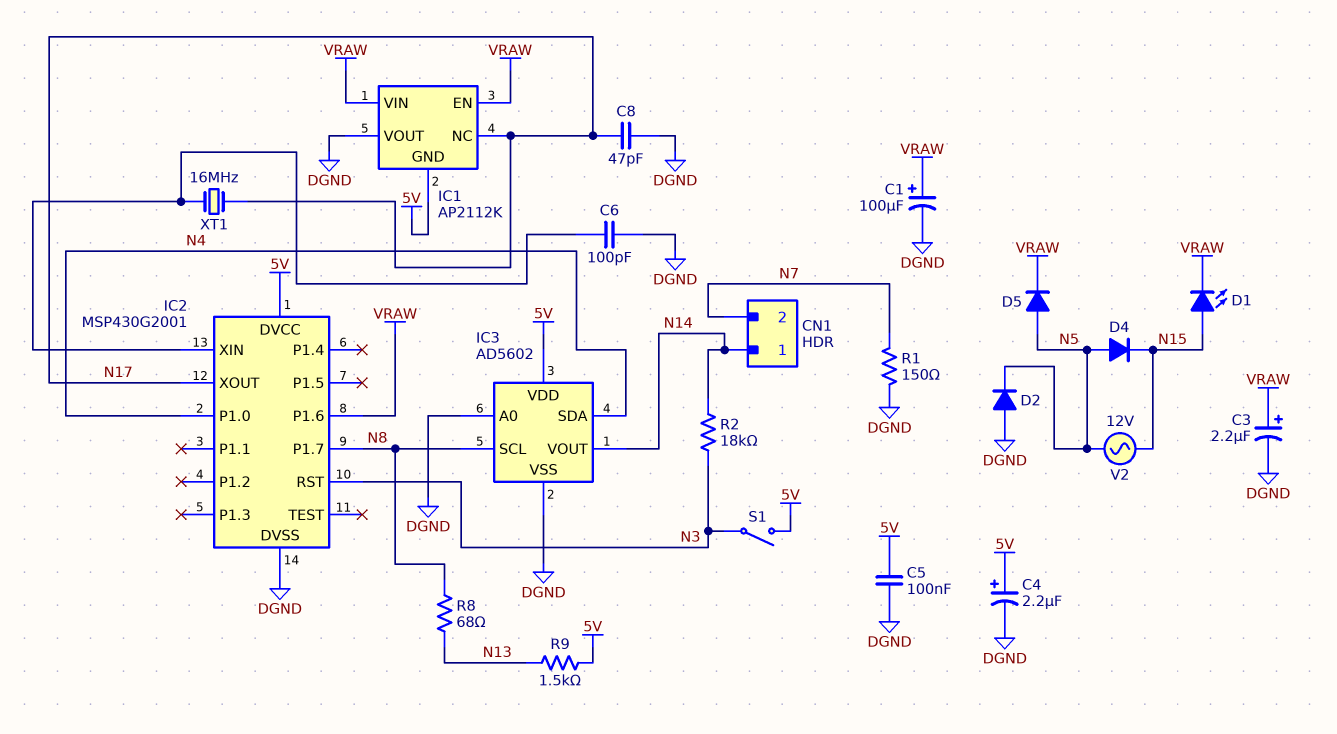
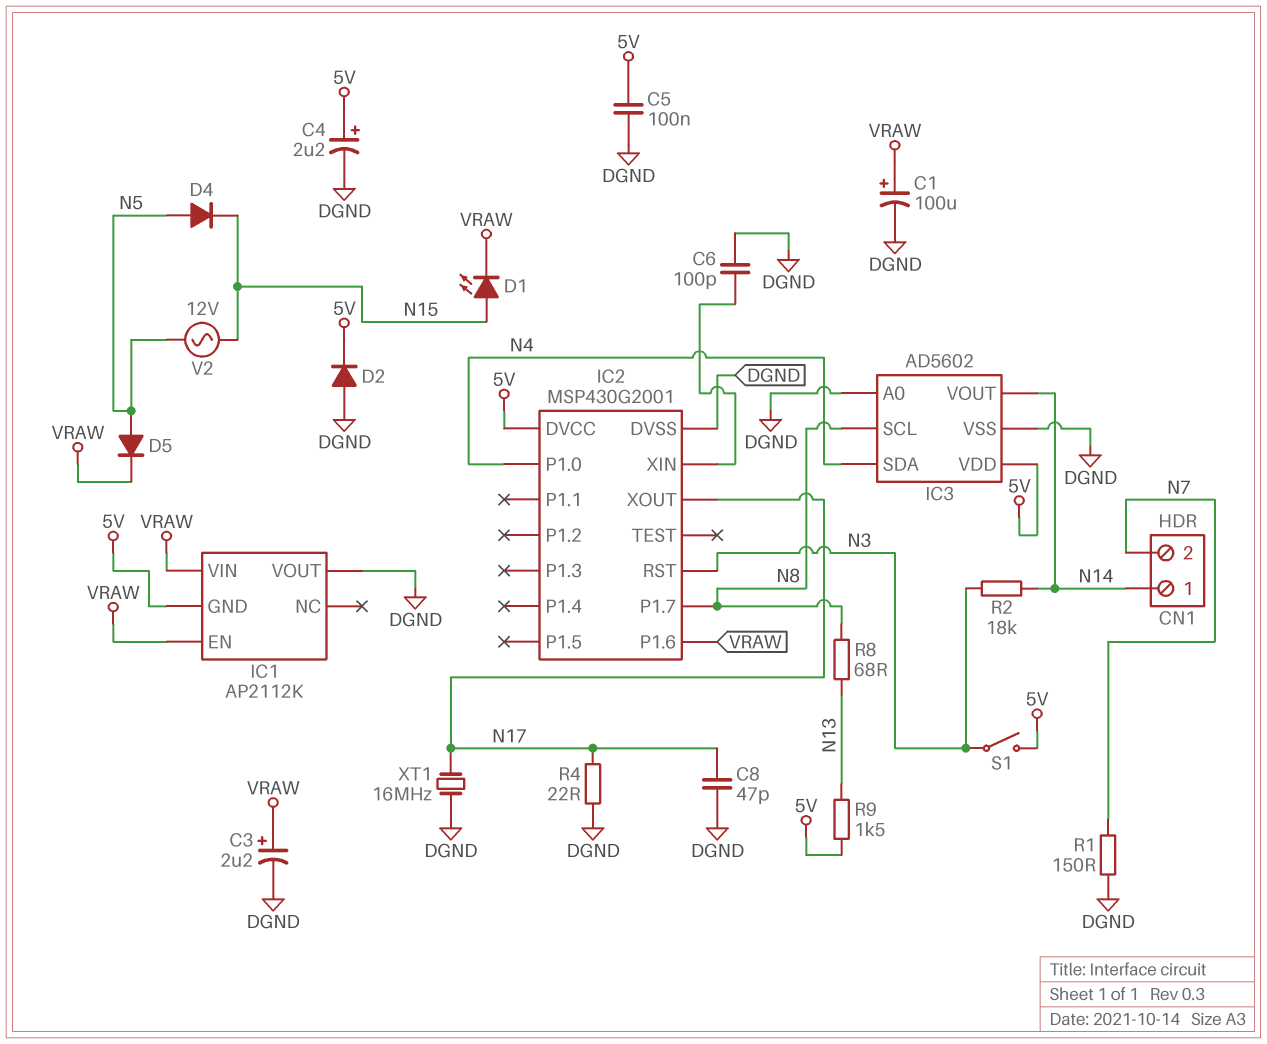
D2: diode (A DGND, K N5) -> diode (A DGND, K 5V)
IC1 pin NC: N17 -> none
R4: none -> 22 (DGND, N17)
XT1: 16MHz (IC2/XIN, N17) -> 16MHz (DGND, N17)

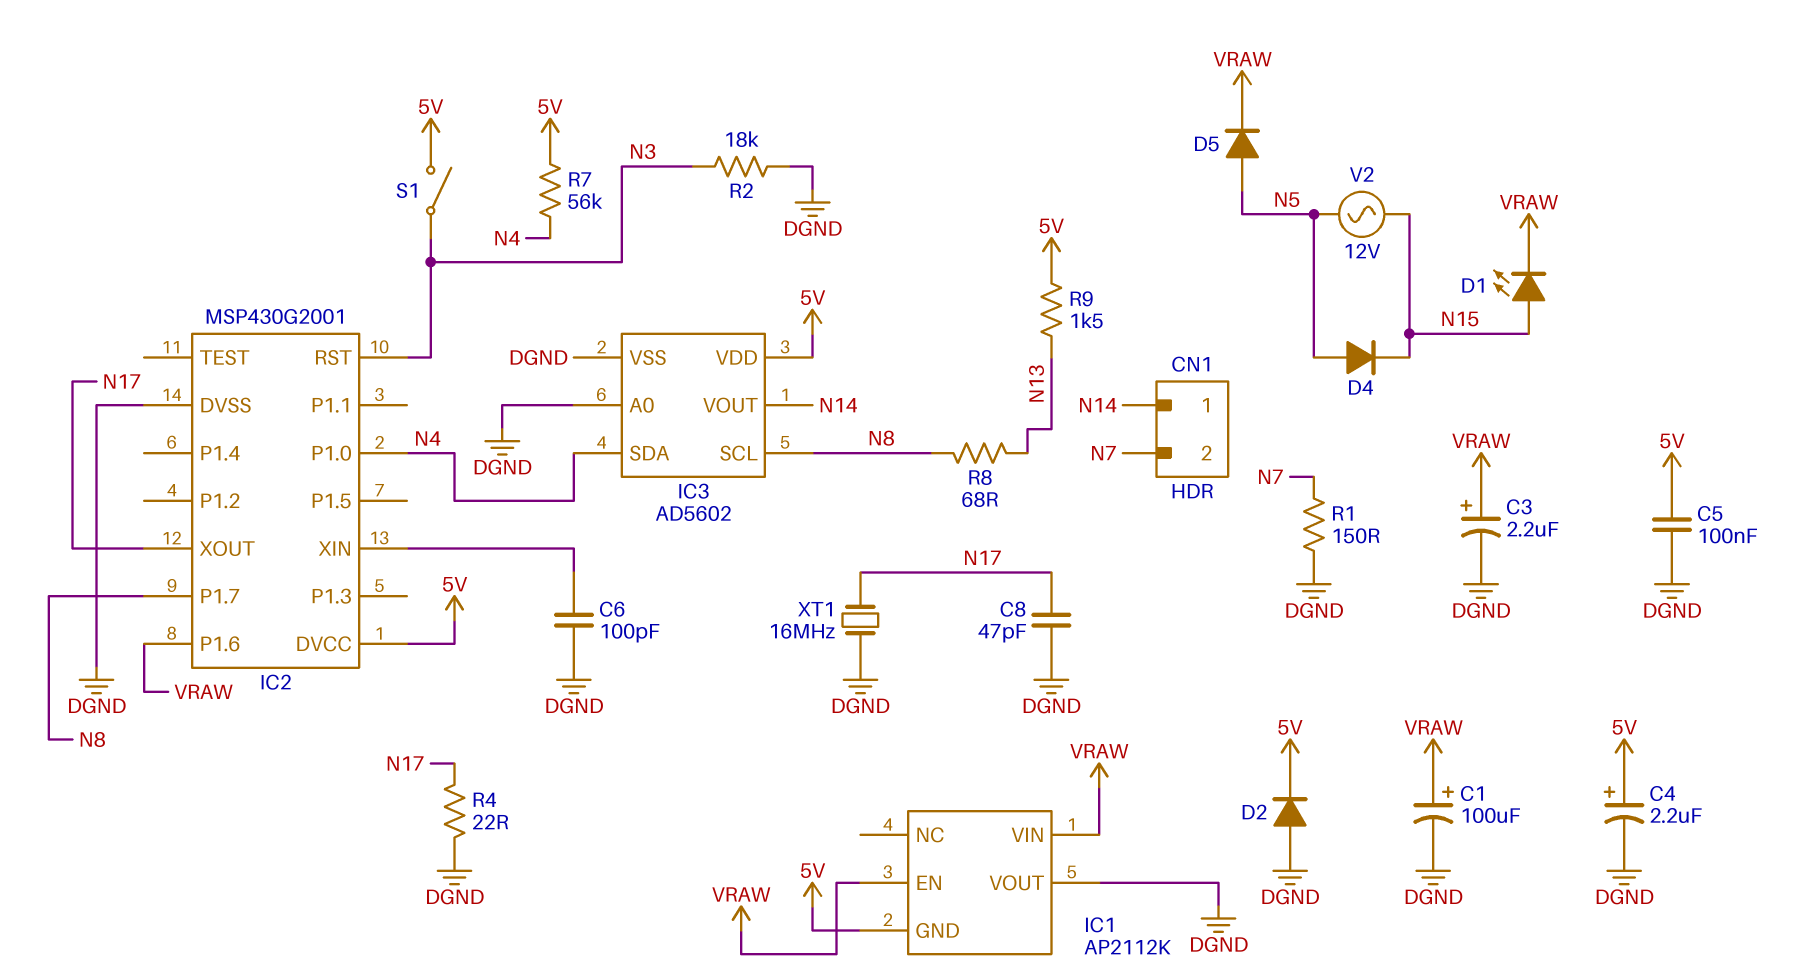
R2: 18k (N3, N14) -> 18k (DGND, N3)
R7: none -> 56k (5V, N4)

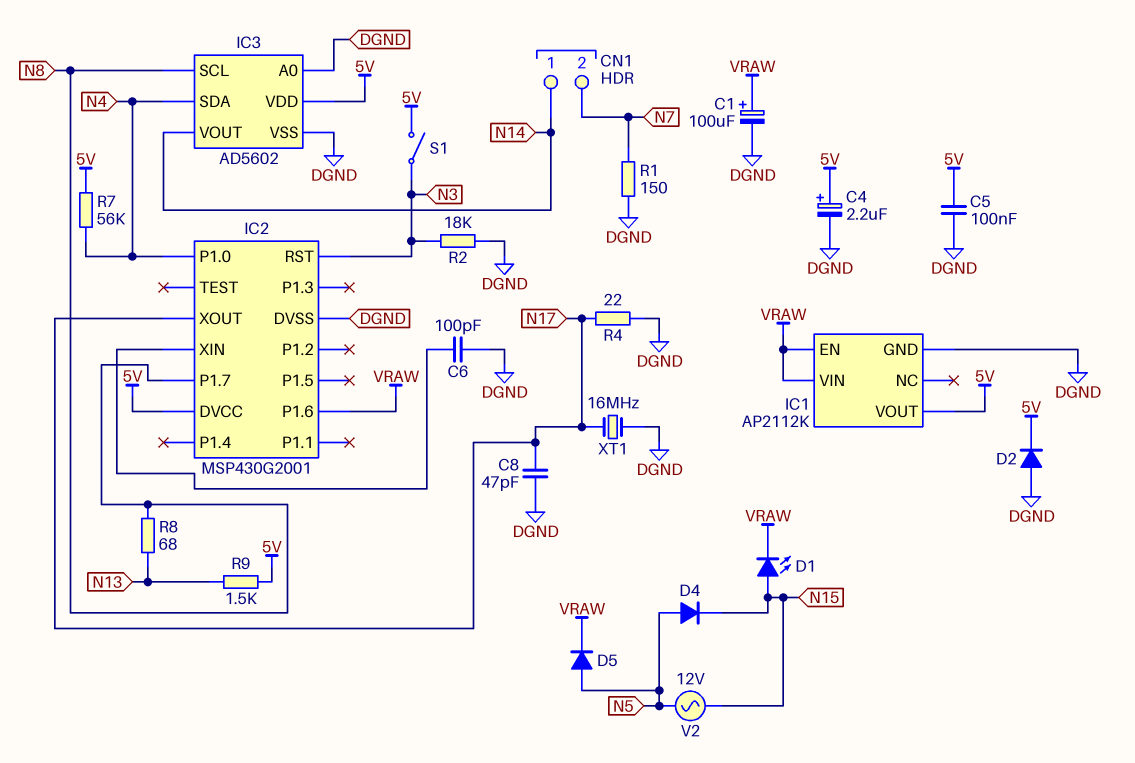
C3: 2.2uF (plus VRAW, minus DGND) -> none
IC1 pin GND: 5V -> DGND
IC1 pin VOUT: DGND -> 5V

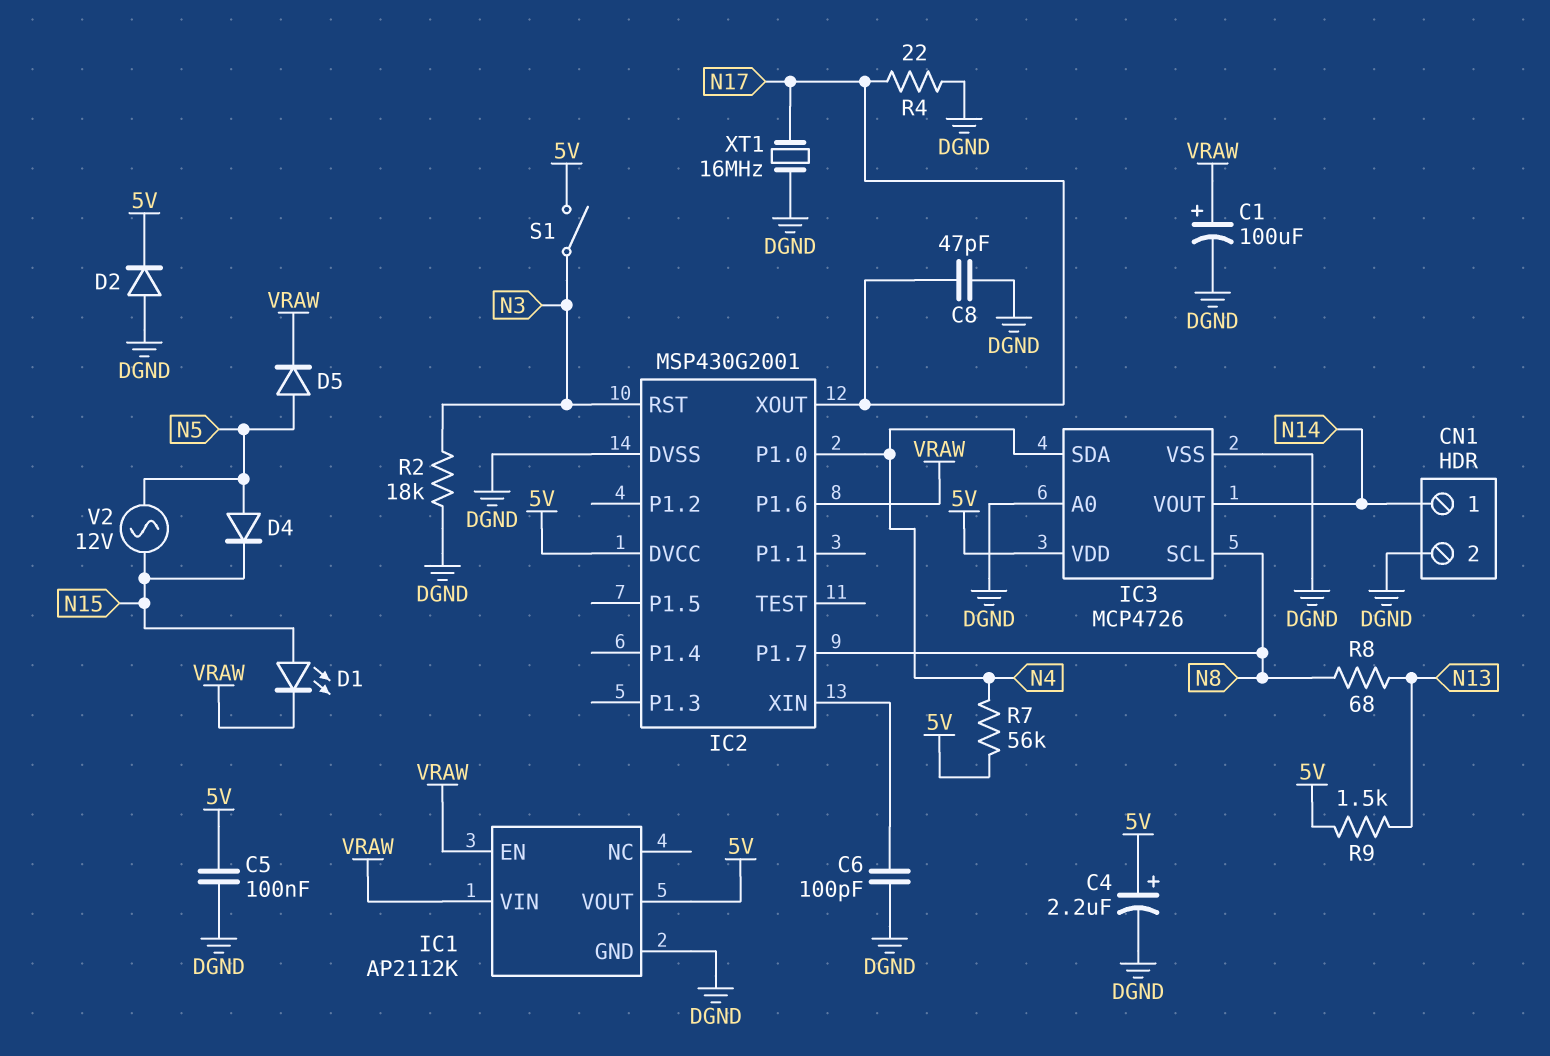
CN1 pin 2: N7 -> DGND
IC3: AD5602 -> MCP4726
R1: 150 (DGND, N7) -> none

